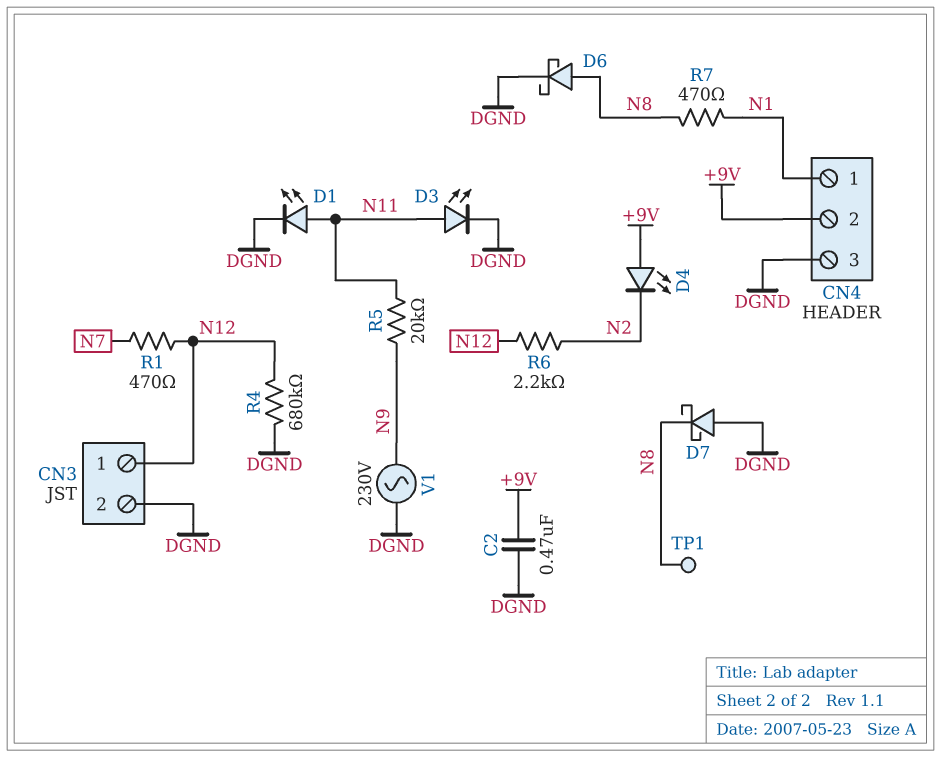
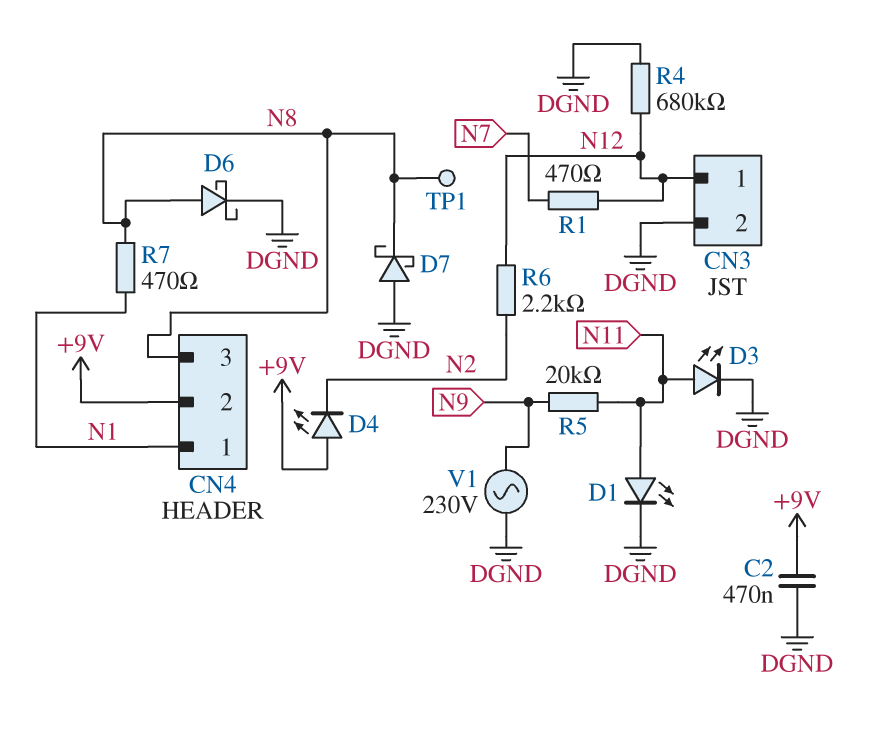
CN4 pin 3: DGND -> N8

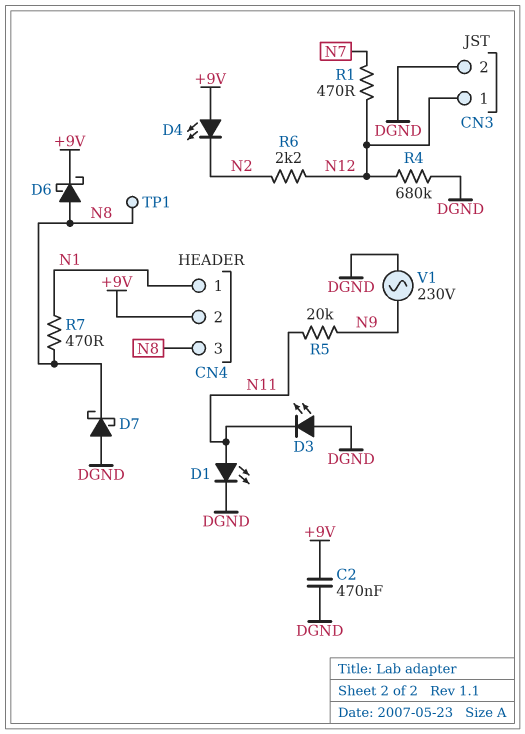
D3: LED (A N11, K DGND) -> LED (A DGND, K N11)
D6: schottky (A N8, K DGND) -> schottky (A N8, K +9V)

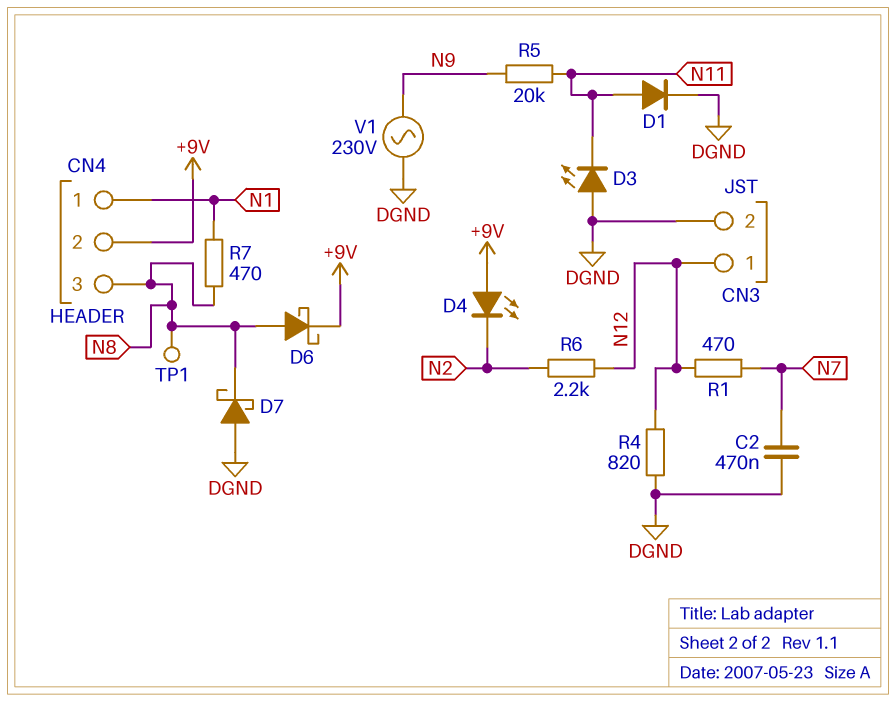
C2: 470nF (+9V, DGND) -> 470nF (DGND, N7)
D1: LED (A N11, K DGND) -> diode (A N11, K DGND)
R4: 680k (DGND, N12) -> 820 (DGND, N12)

